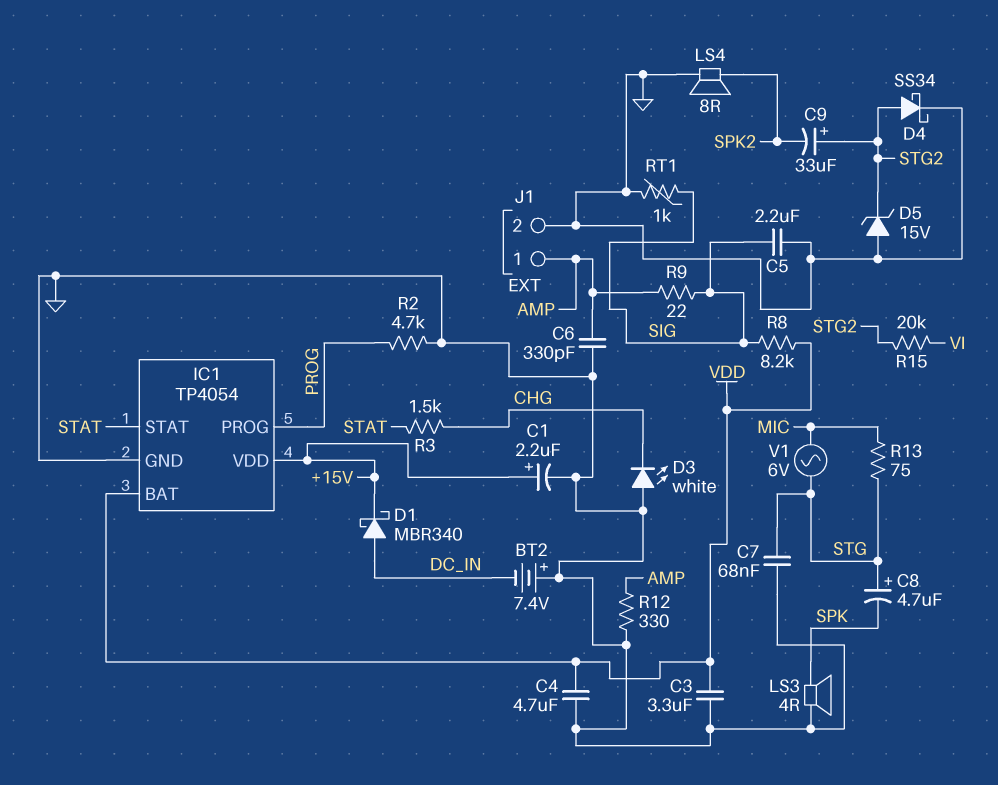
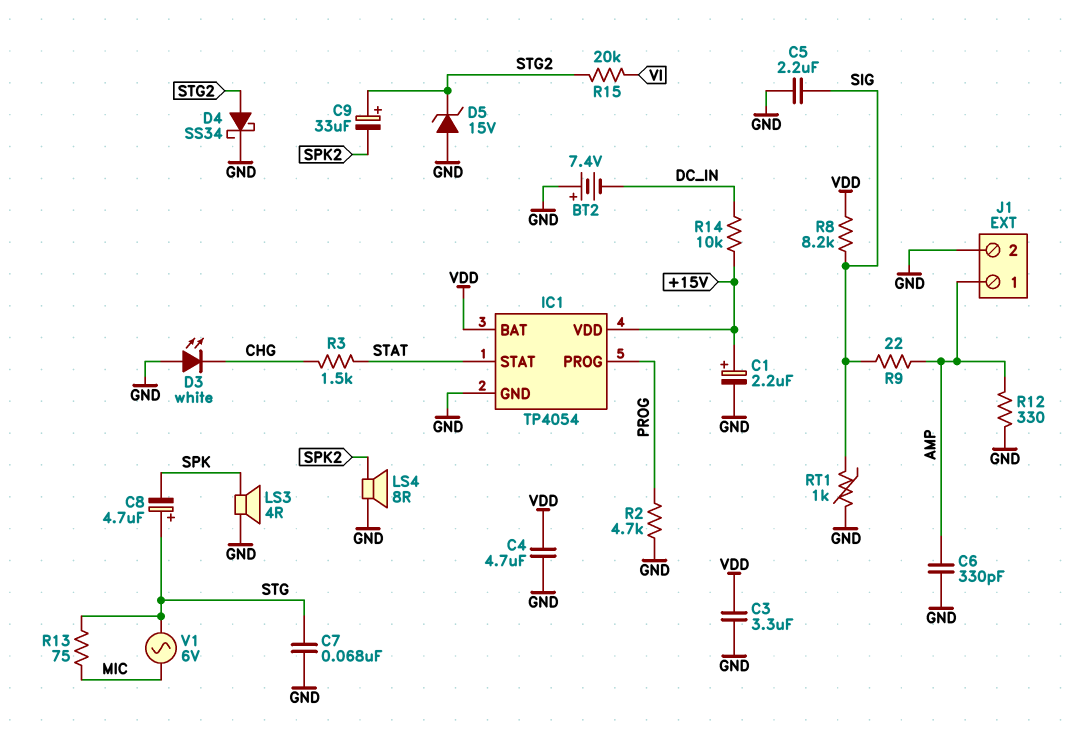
D1: schottky MBR340 (A DC_IN, K +15V) -> none
R14: none -> 10k (+15V, DC_IN)

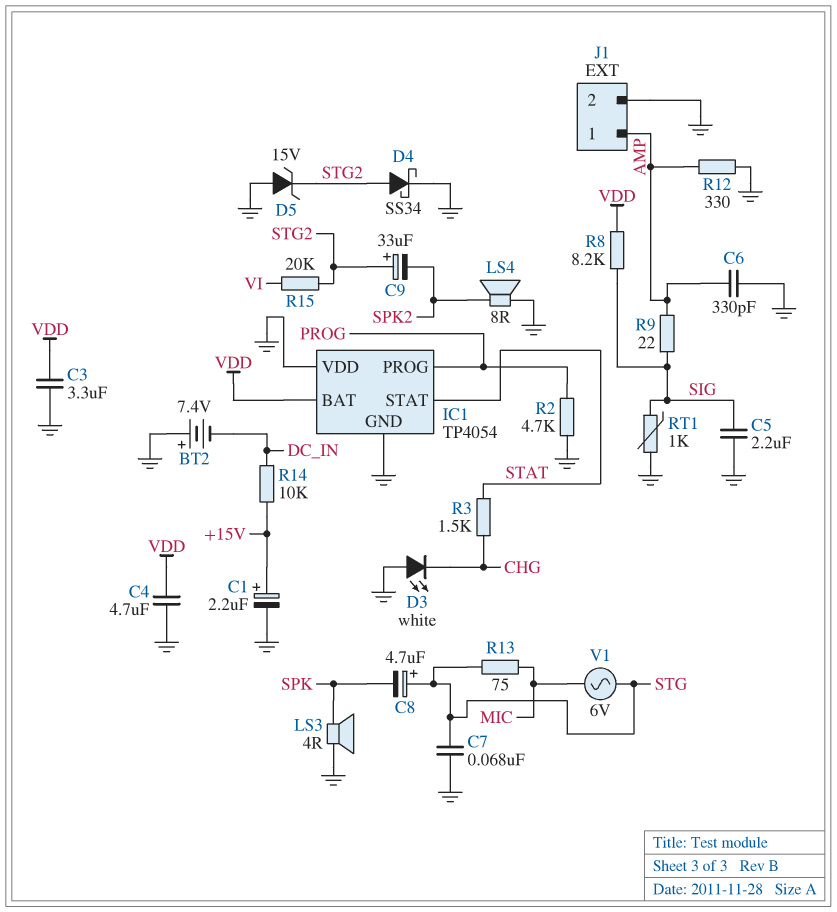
IC1 pin VDD: +15V -> GND

